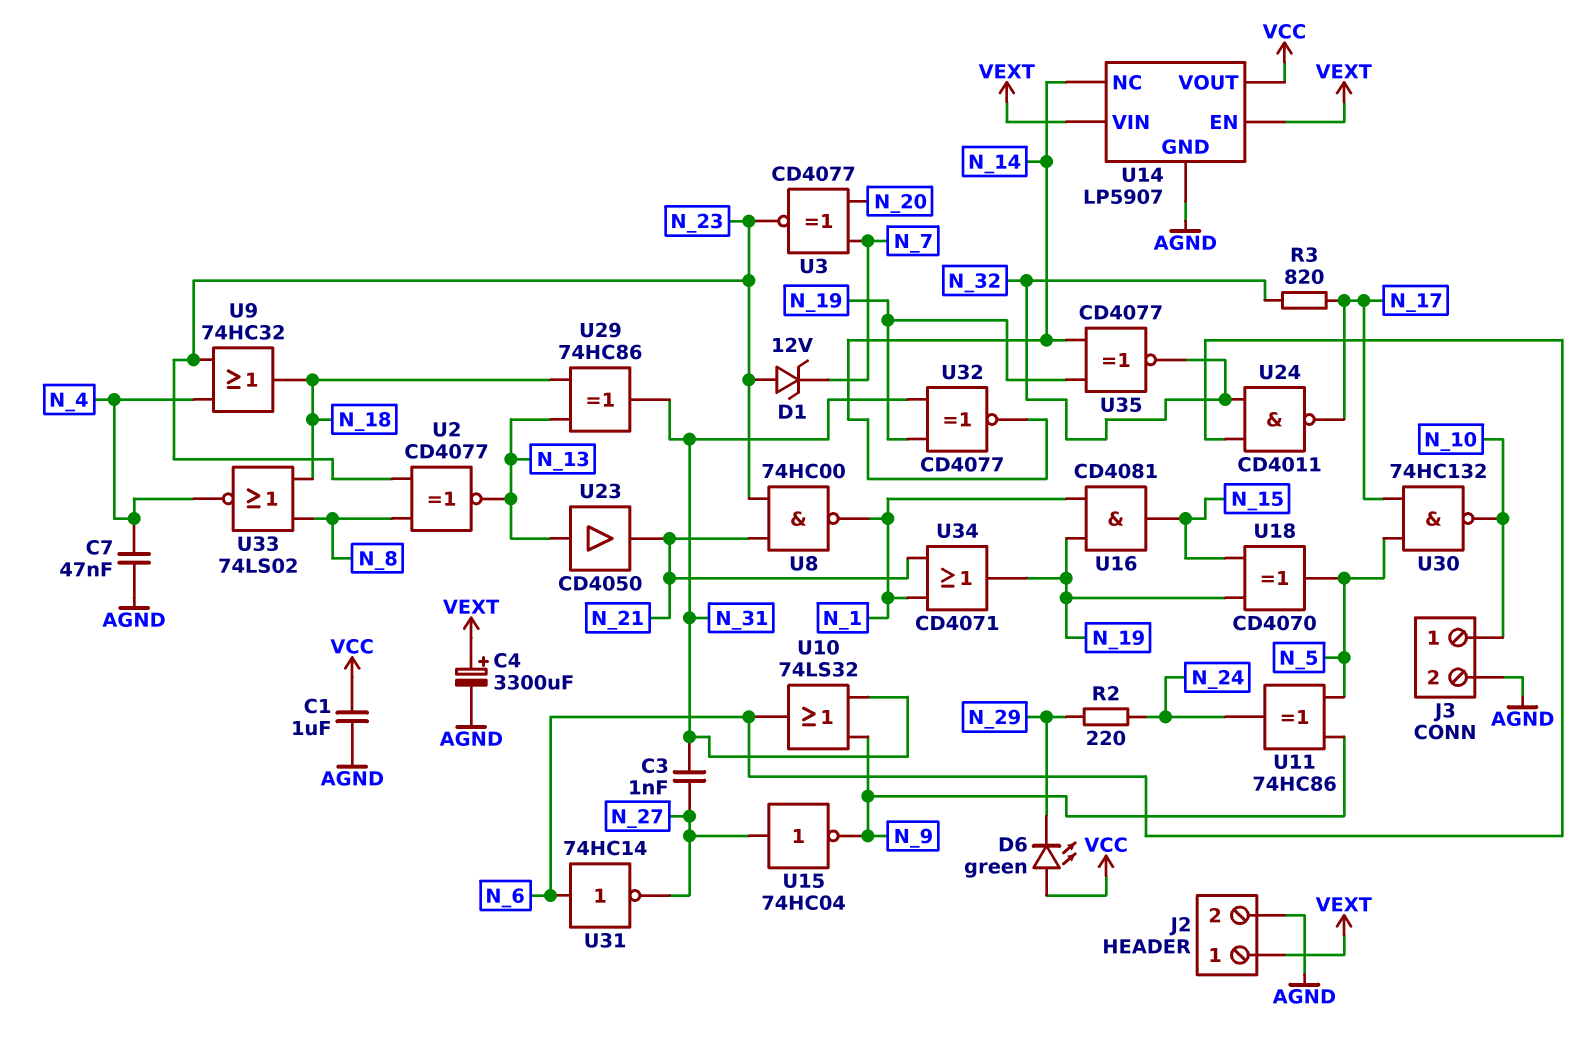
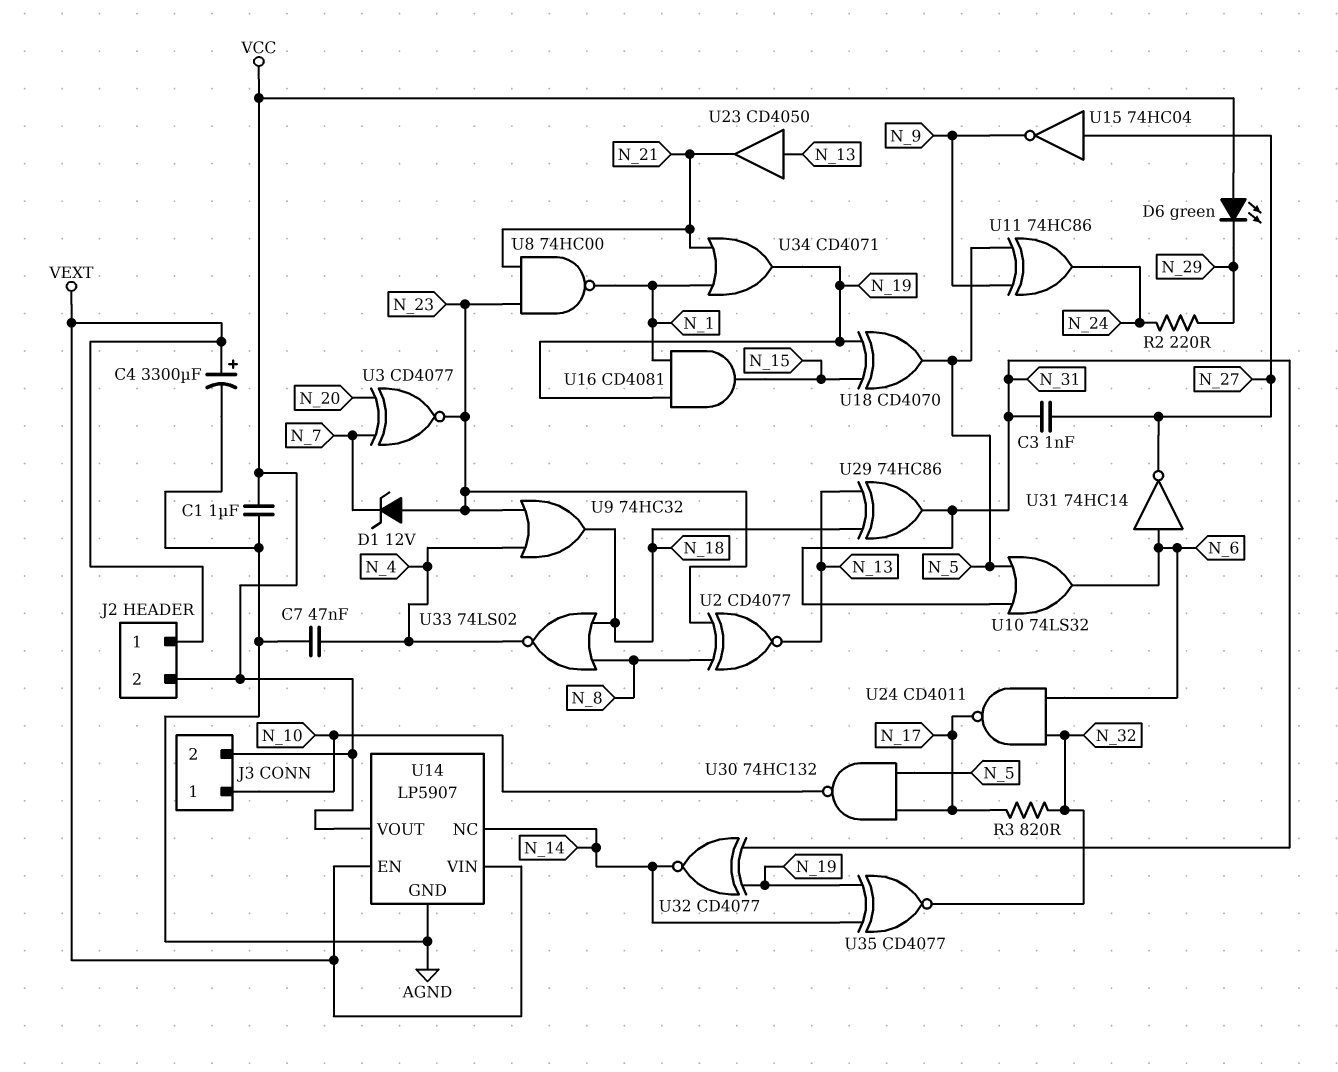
J2 pin 2: AGND -> VCC
J3 pin 2: AGND -> VCC
U10: OR 74LS32 (in N_9, in N_31, out N_6) -> OR 74LS32 (in N_5, in N_31, out N_6)

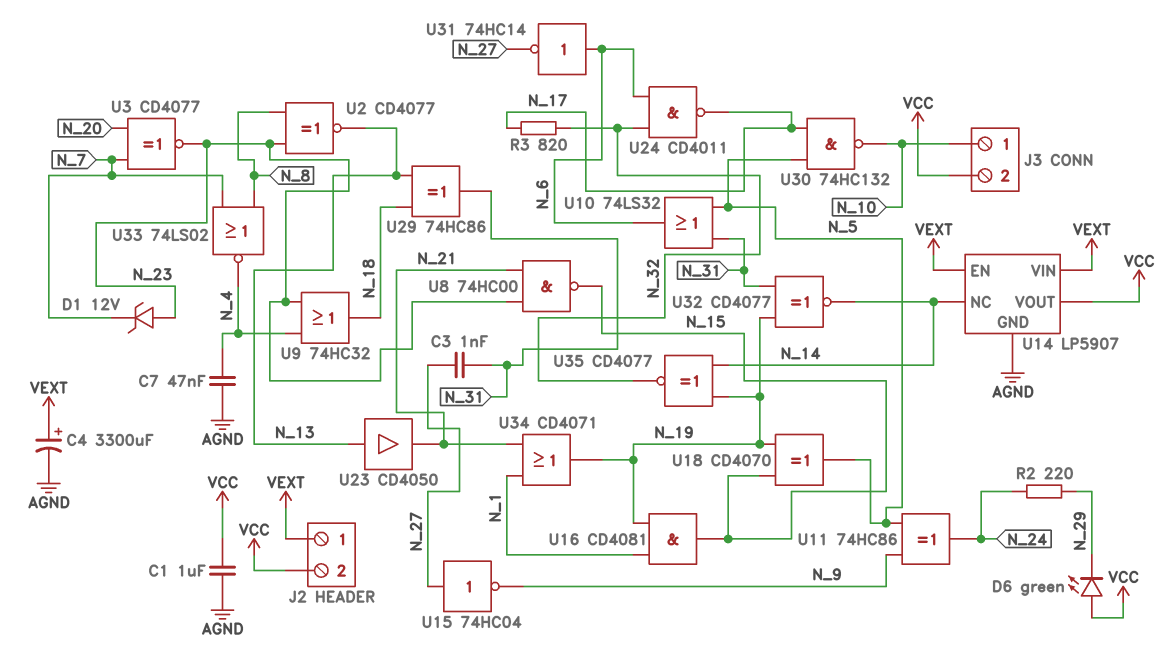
U8: NAND 74HC00 (in N_21, in N_23, out N_1) -> NAND 74HC00 (in N_21, in N_23, out N_15)
U33: NOR 74LS02 (in N_8, in N_18, out N_4) -> NOR 74LS02 (in N_7, in N_8, out N_4)

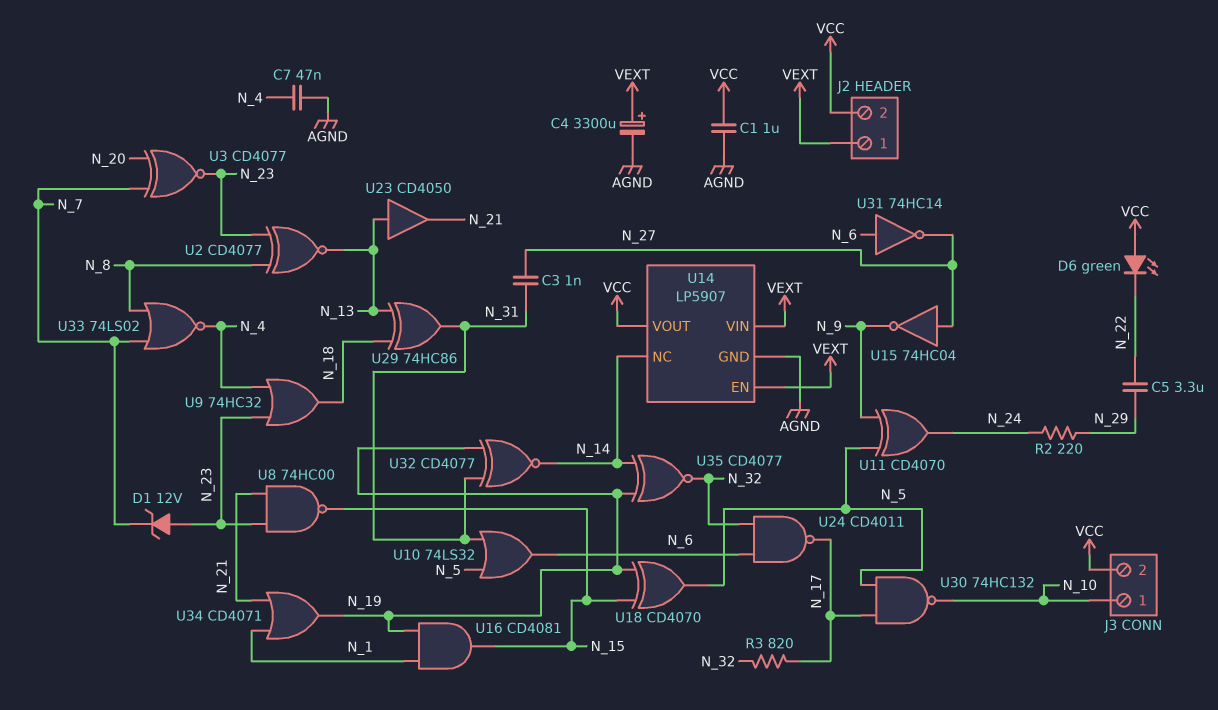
C5: none -> 3.3uF (N_22, N_29)
D6: LED green (A VCC, K N_29) -> LED green (A VCC, K N_22)
U11: XOR 74HC86 (in N_5, in N_9, out N_24) -> XOR CD4070 (in N_5, in N_9, out N_24)

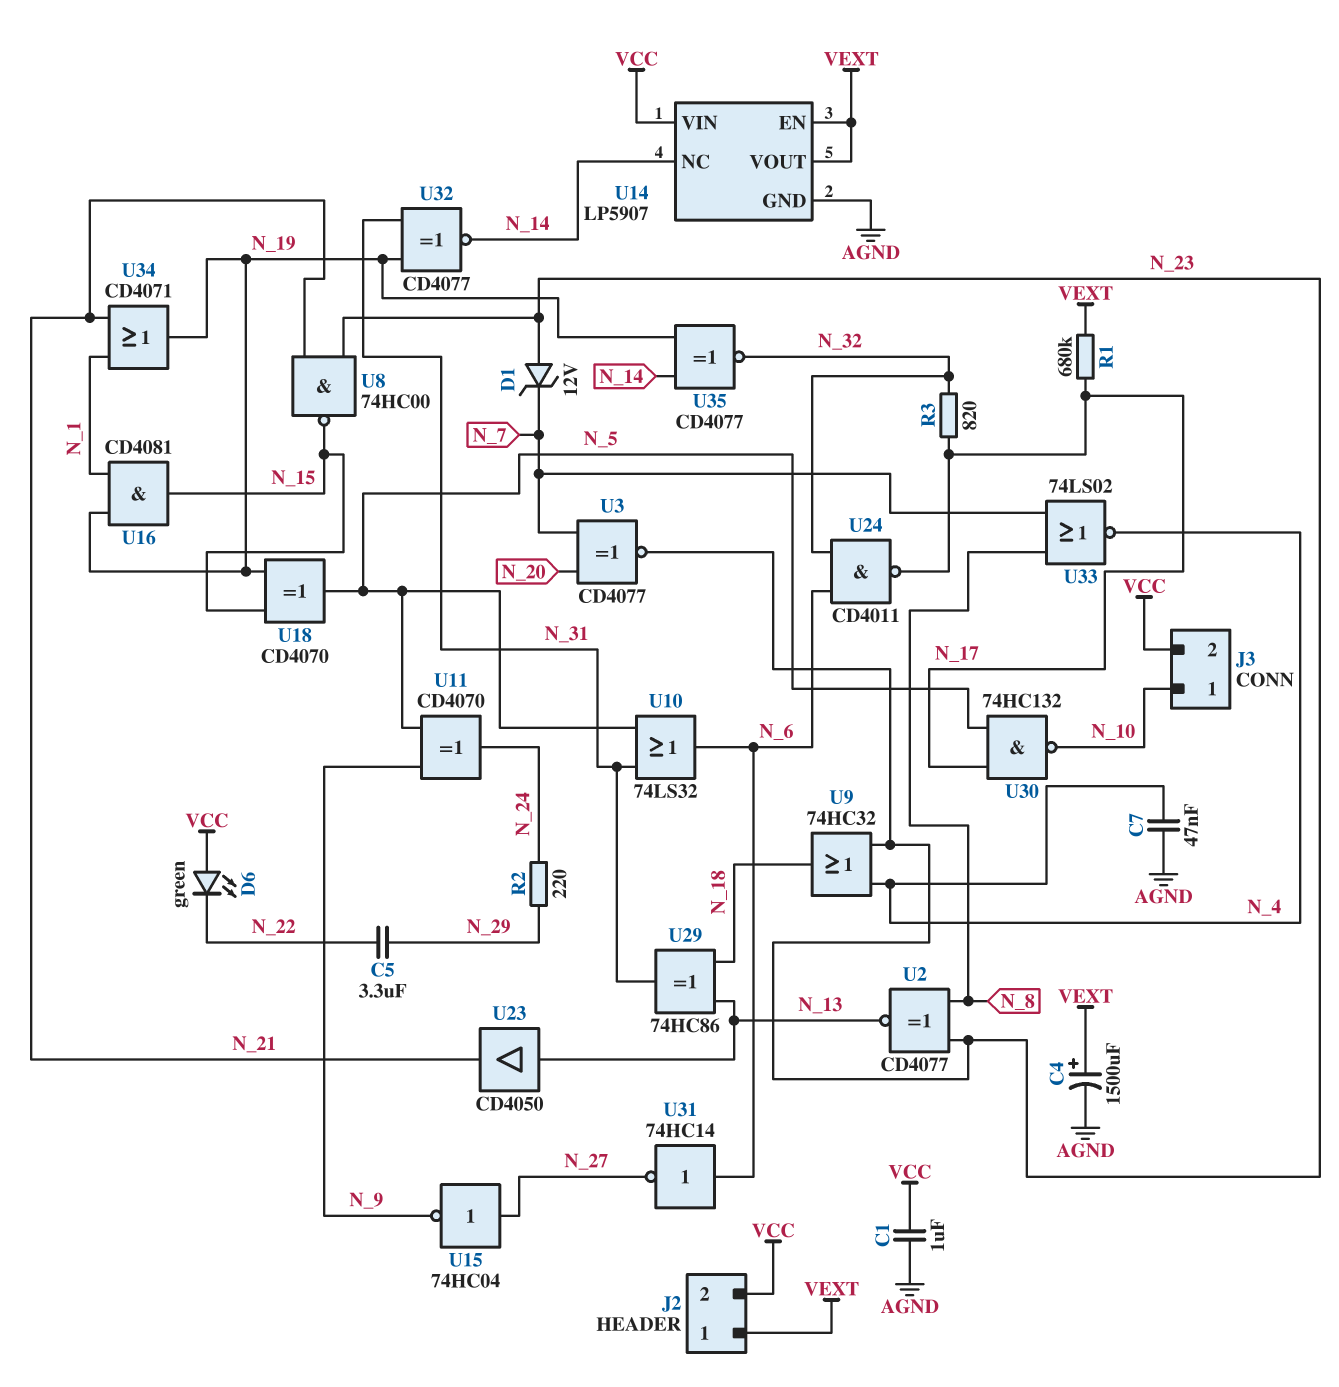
C3: 1nF (N_27, N_31) -> none
C4: 3300uF (plus VEXT, minus AGND) -> 1500uF (plus VEXT, minus AGND)
R1: none -> 680k (N_17, VEXT)
U14 pin VIN: VEXT -> VCC
U14 pin VOUT: VCC -> VEXT

